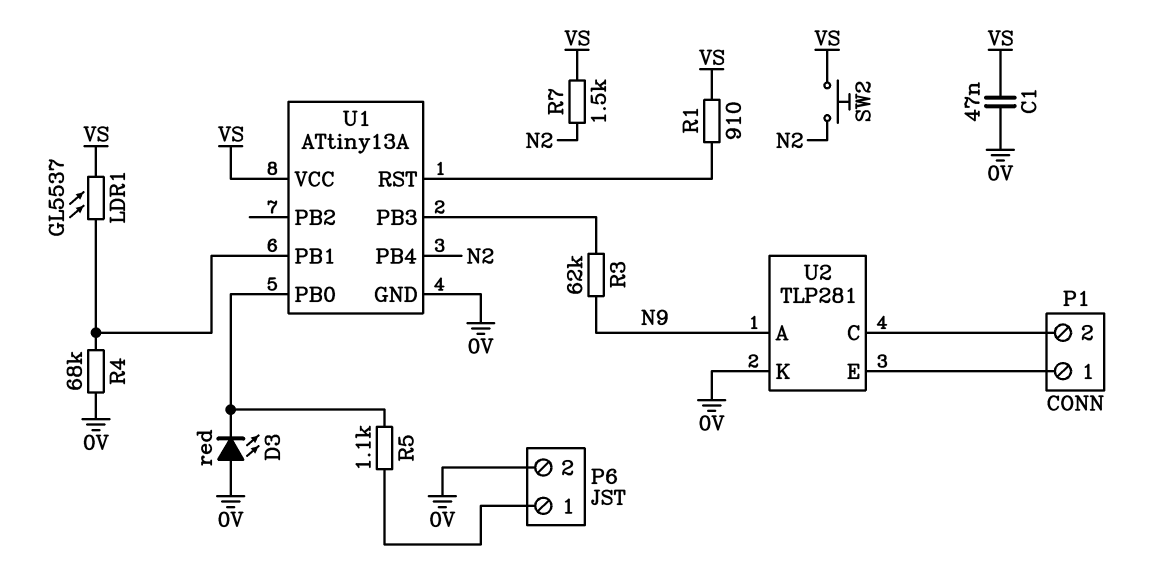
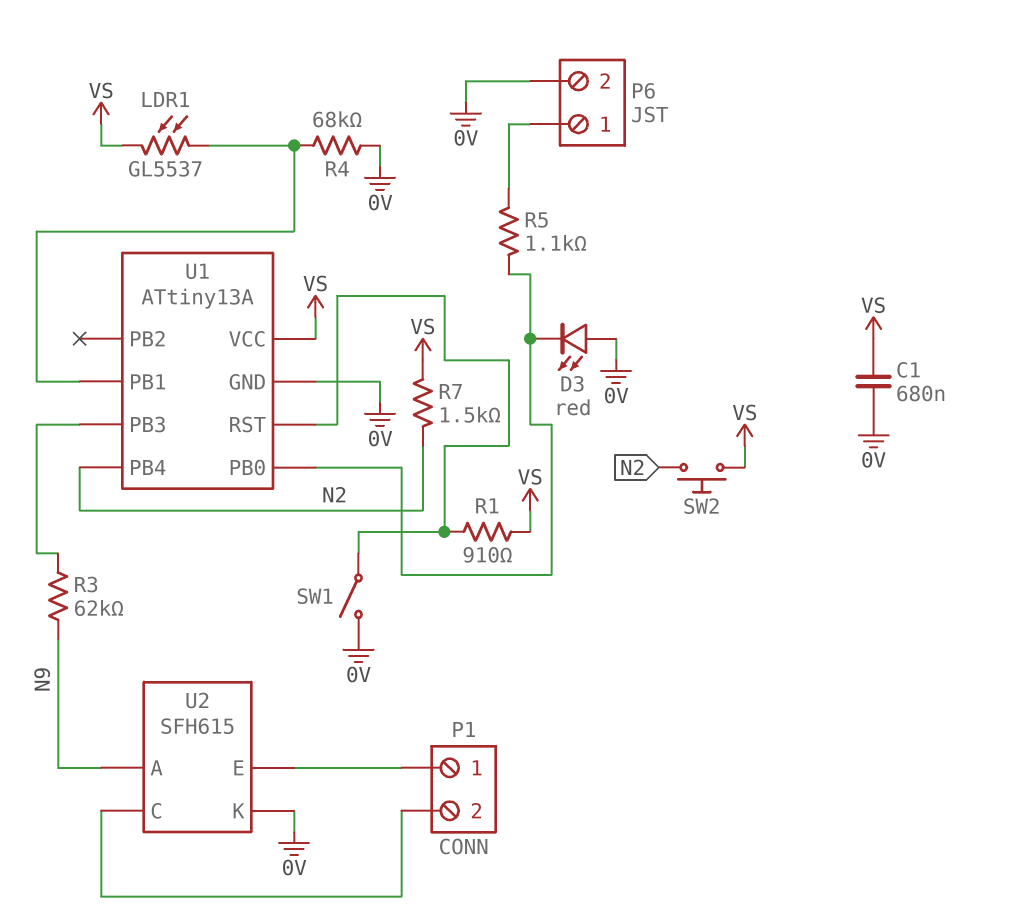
C1: 47nF (0V, VS) -> 680nF (0V, VS)
SW1: none -> switch (0V, U1/RST)
U2: TLP281 -> SFH615

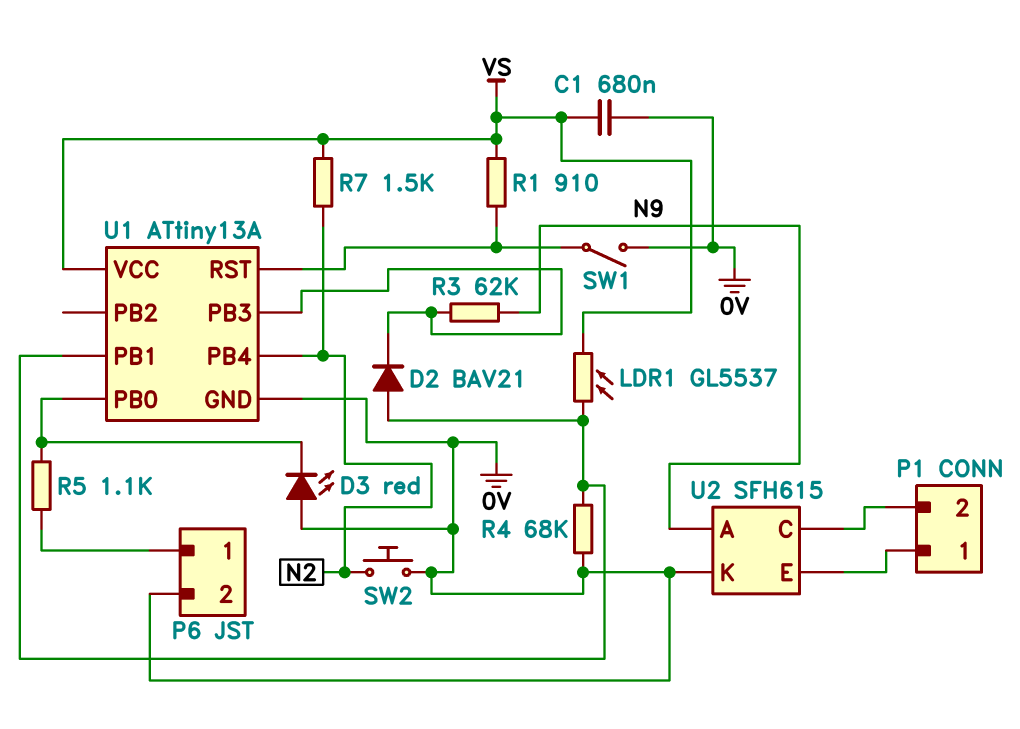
D2: none -> diode BAV21 (A U1/PB1, K U1/PB3)
SW2: button (N2, VS) -> button (0V, N2)

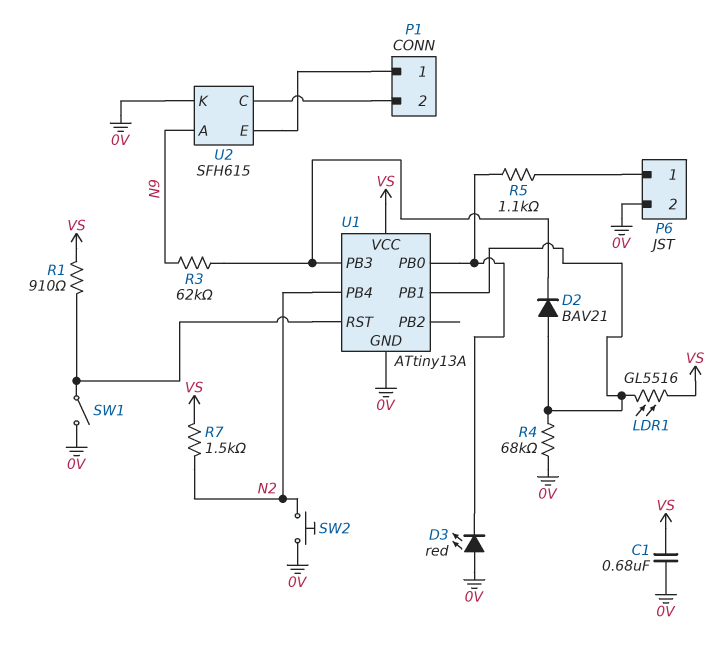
LDR1: GL5537 (U1/PB1, VS) -> GL5516 (U1/PB1, VS)

